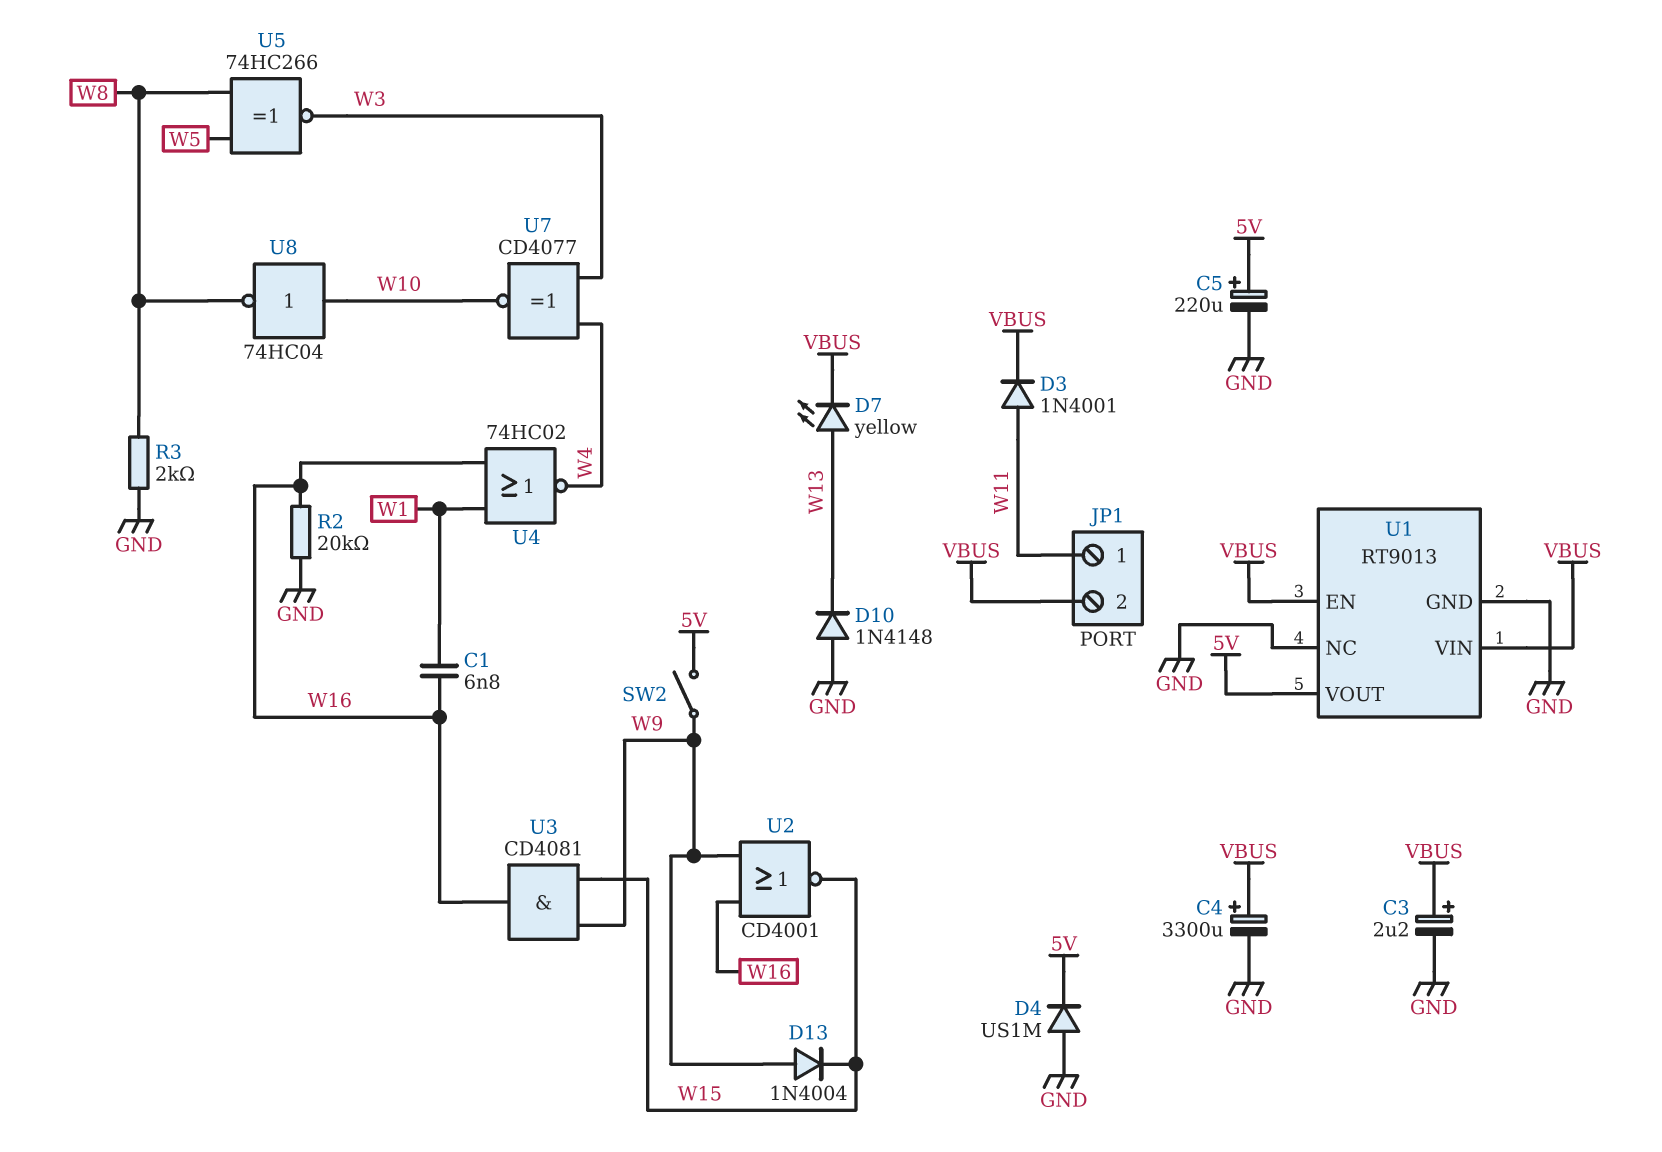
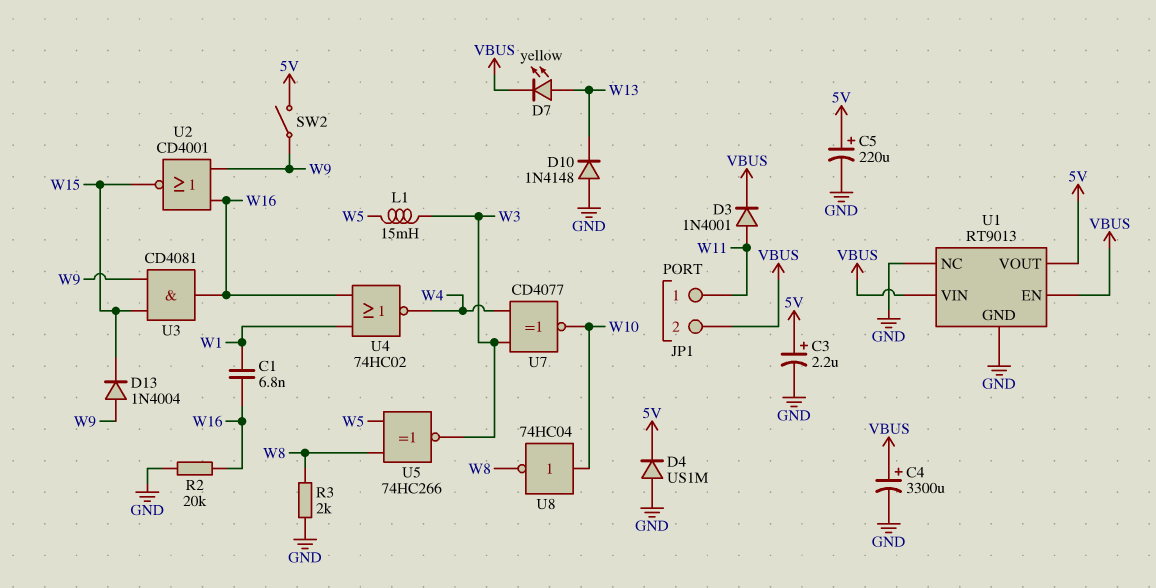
C3: 2.2uF (plus VBUS, minus GND) -> 2.2uF (plus 5V, minus GND)
L1: none -> 15mH (W3, W5)

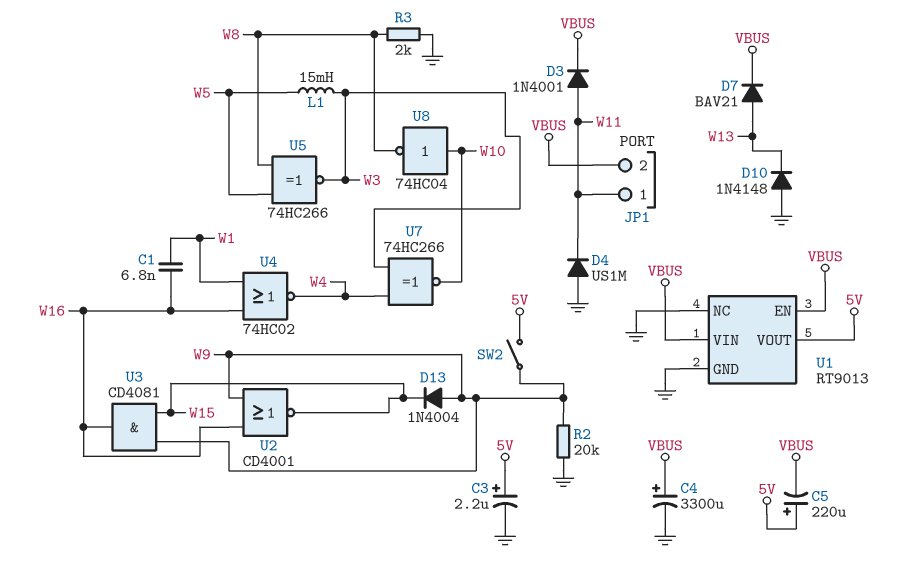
C5: 220uF (plus 5V, minus GND) -> 220uF (plus 5V, minus VBUS)
D4: diode US1M (A GND, K 5V) -> diode US1M (A GND, K W11)
D7: LED yellow (A W13, K VBUS) -> diode BAV21 (A W13, K VBUS)
R2: 20k (GND, W16) -> 20k (GND, W9)
U7: XNOR CD4077 (in W3, in W4, out W10) -> XNOR 74HC266 (in W3, in W4, out W10)

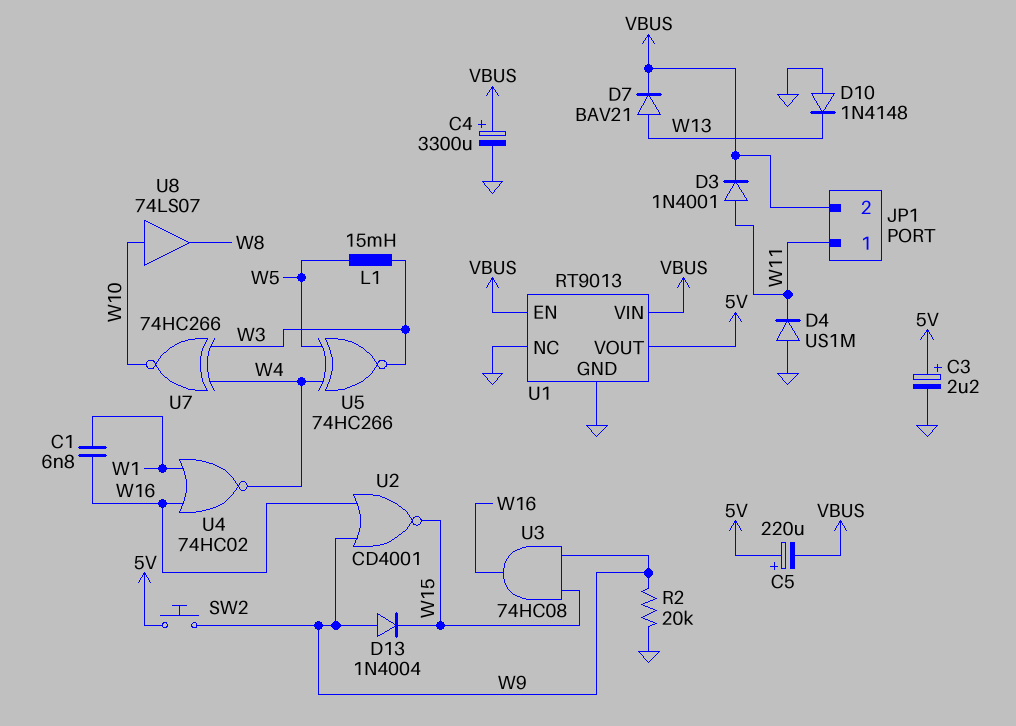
R3: 2k (GND, W8) -> none
SW2: switch (5V, W9) -> button (5V, W9)
U3: AND CD4081 (in W9, in W15, out W16) -> AND 74HC08 (in W9, in W15, out W16)
U5: XNOR 74HC266 (in W5, in W8, out W3) -> XNOR 74HC266 (in W4, in W5, out W3)
U8: NOT 74HC04 (in W10, out W8) -> buffer 74LS07 (in W10, out W8)

